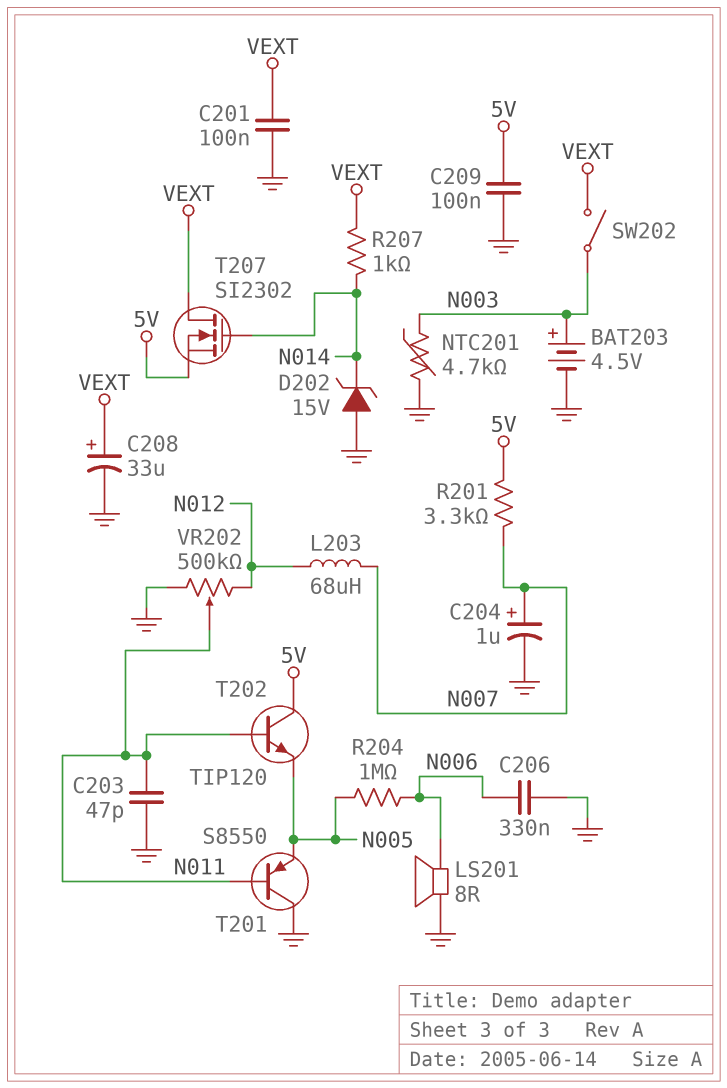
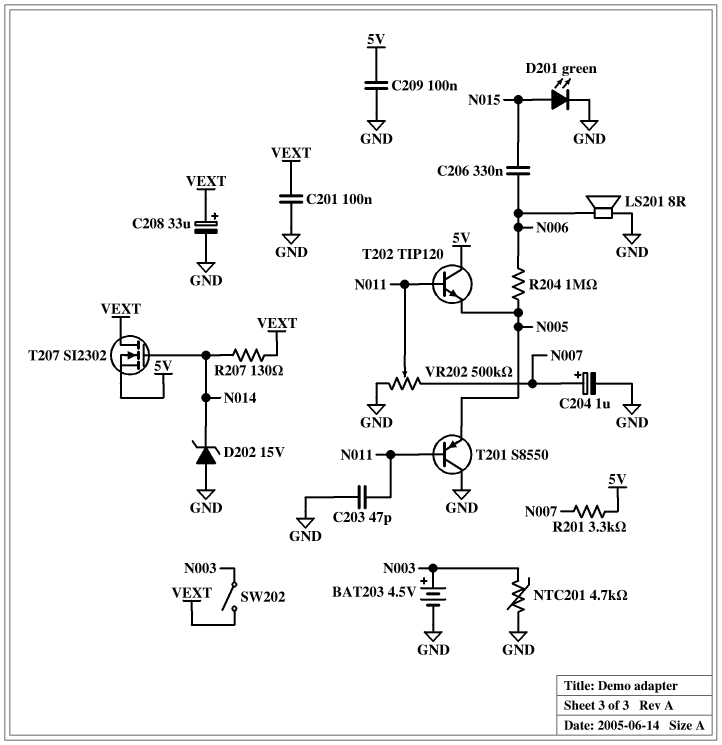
C206: 330nF (GND, N006) -> 330nF (N006, N015)
D201: none -> LED green (A N015, K GND)
L203: 68uH (N007, N012) -> none
R207: 1k (N014, VEXT) -> 130 (N014, VEXT)
VR202: 500k (GND, N012, wiper N011) -> 500k (GND, N007, wiper N011)

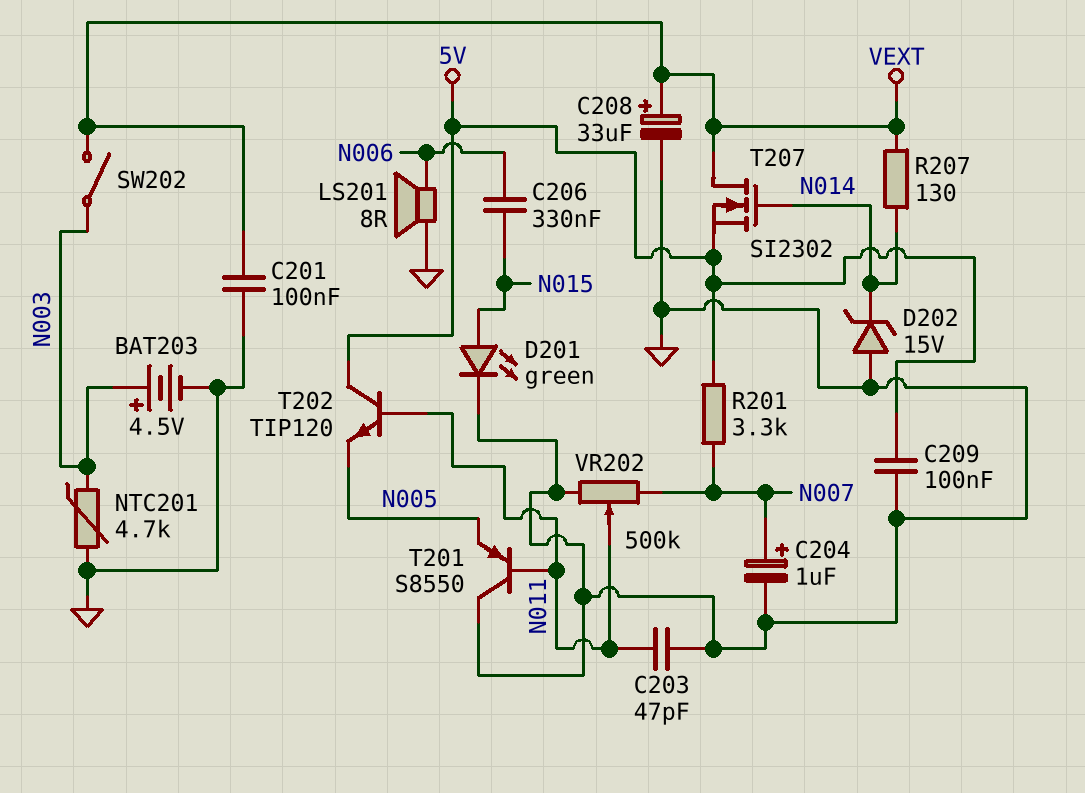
R204: 1M (N005, N006) -> none

